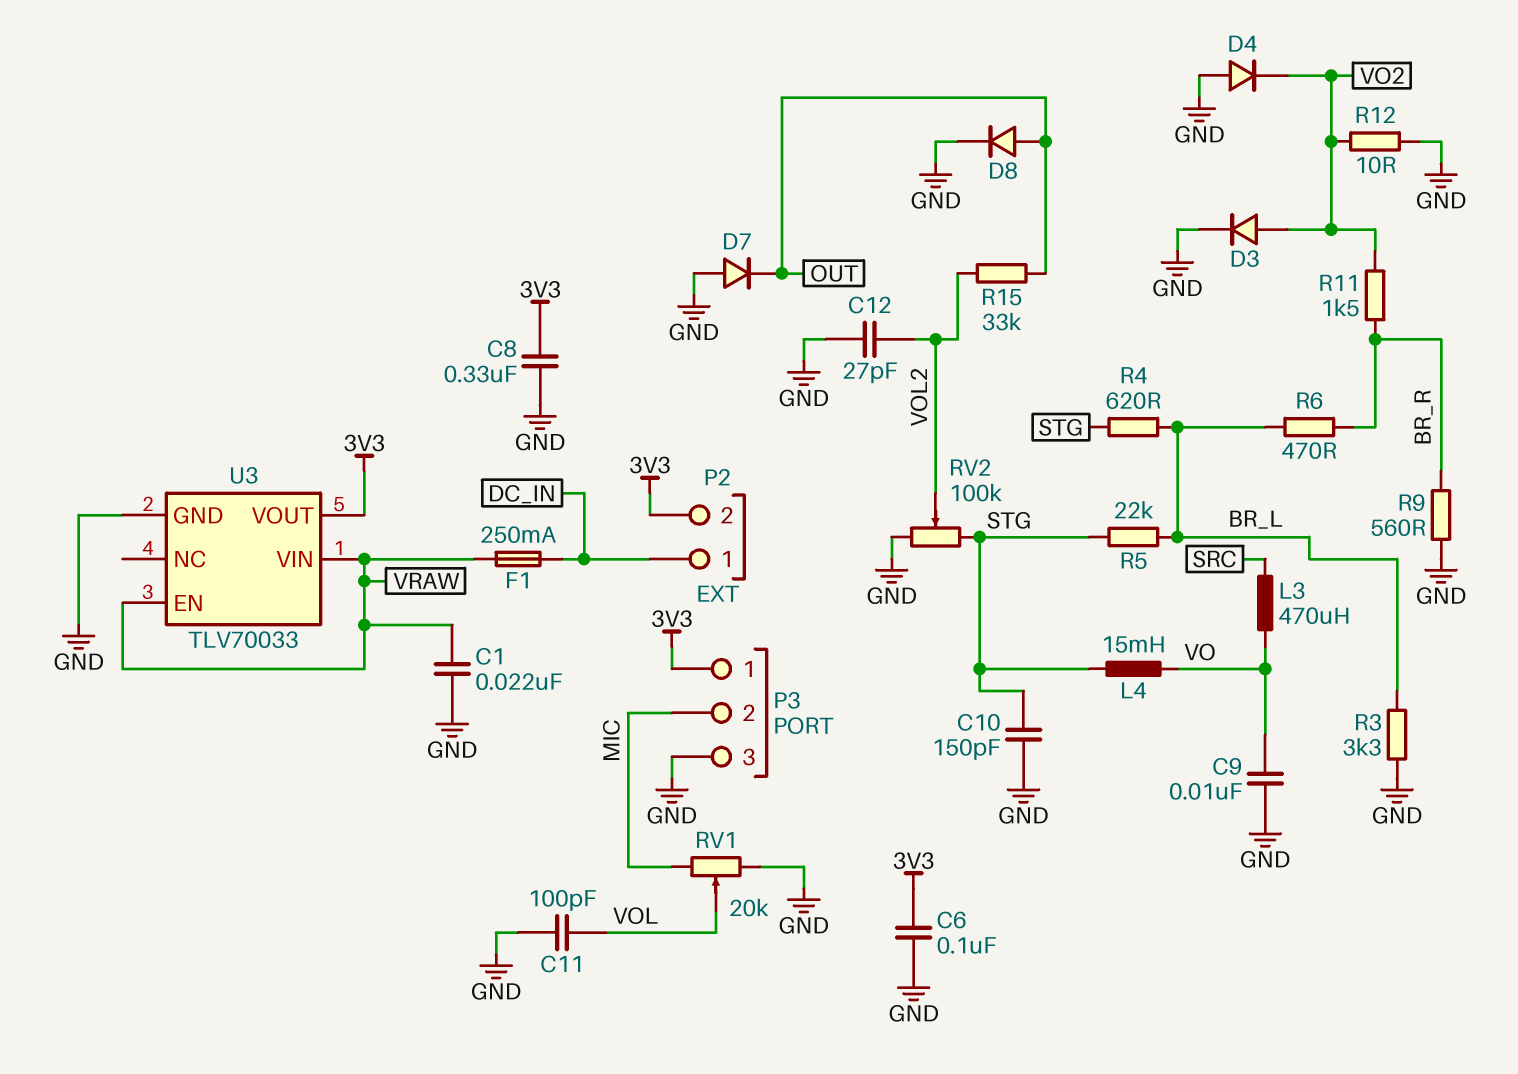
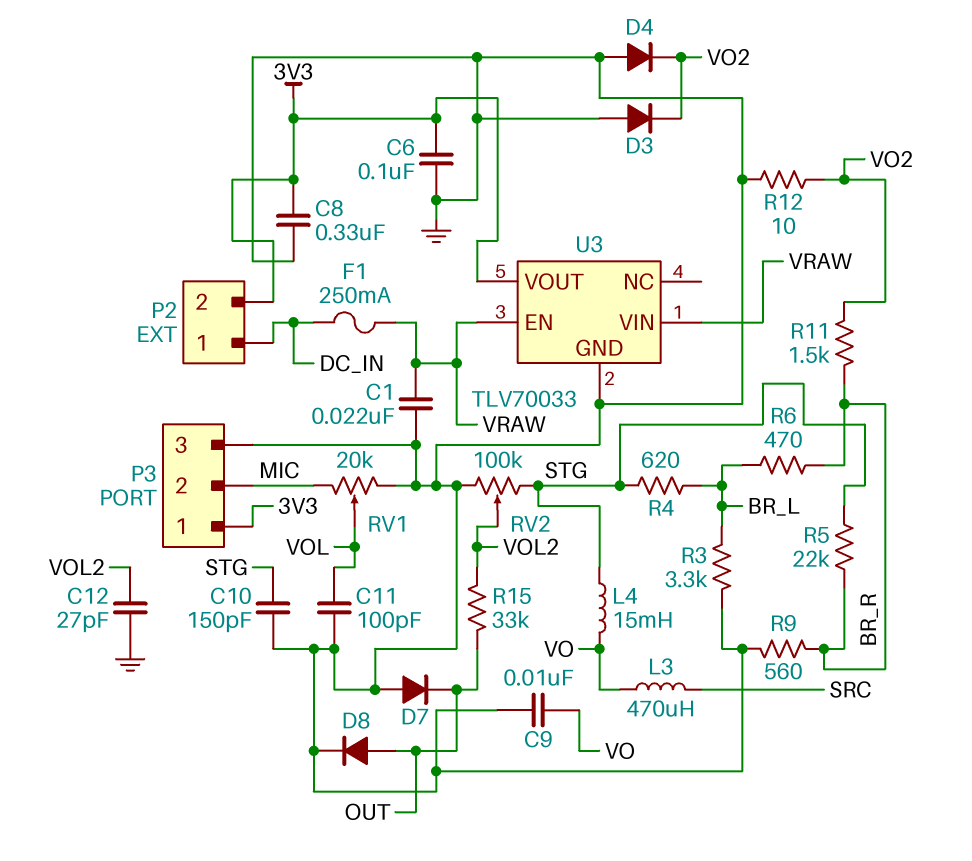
D3: diode (A VO2, K GND) -> diode (A GND, K VO2)
R5: 22k (BR_L, STG) -> 22k (BR_R, STG)

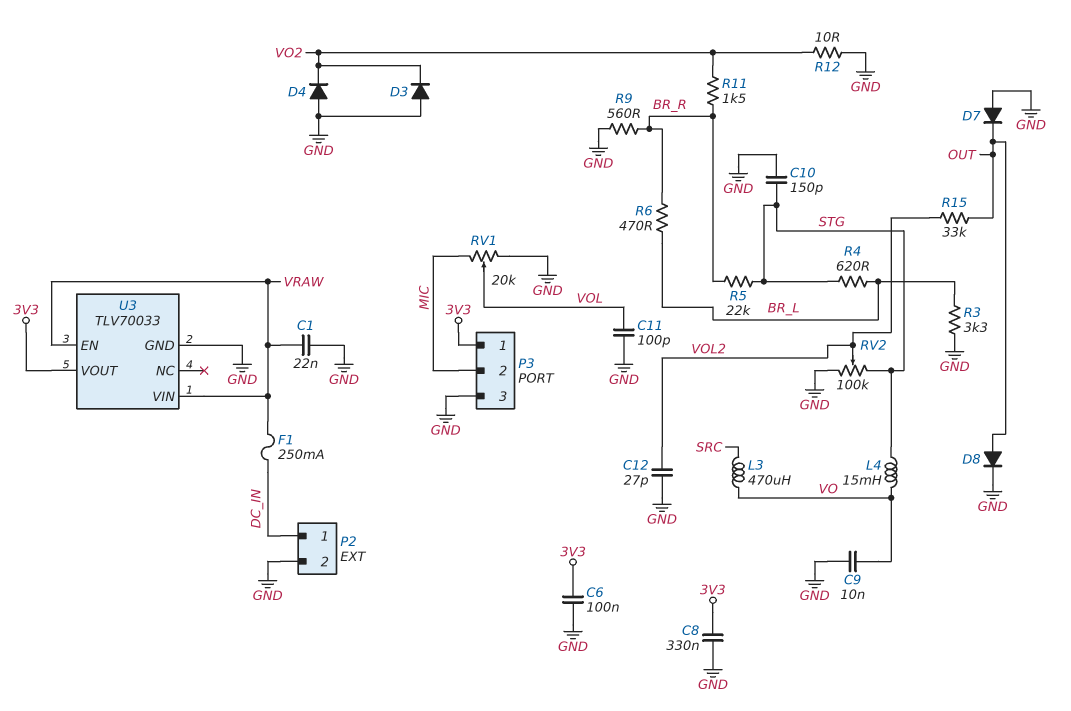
P2 pin 2: 3V3 -> GND

